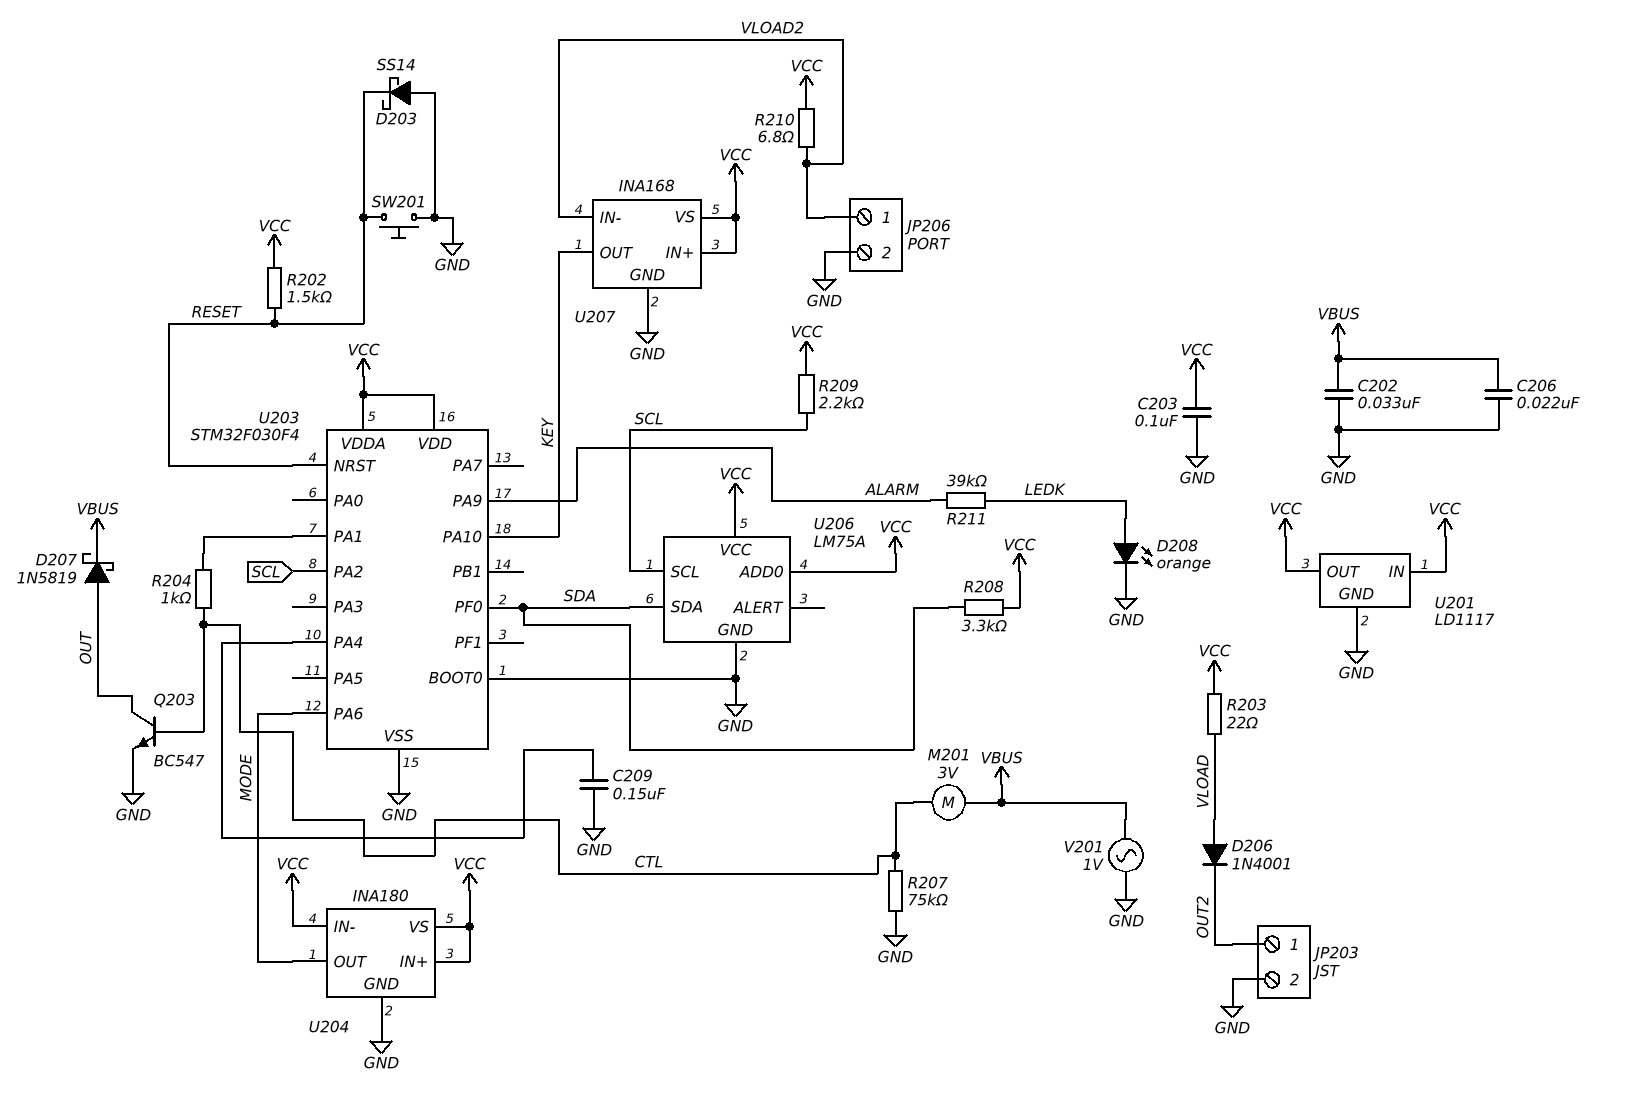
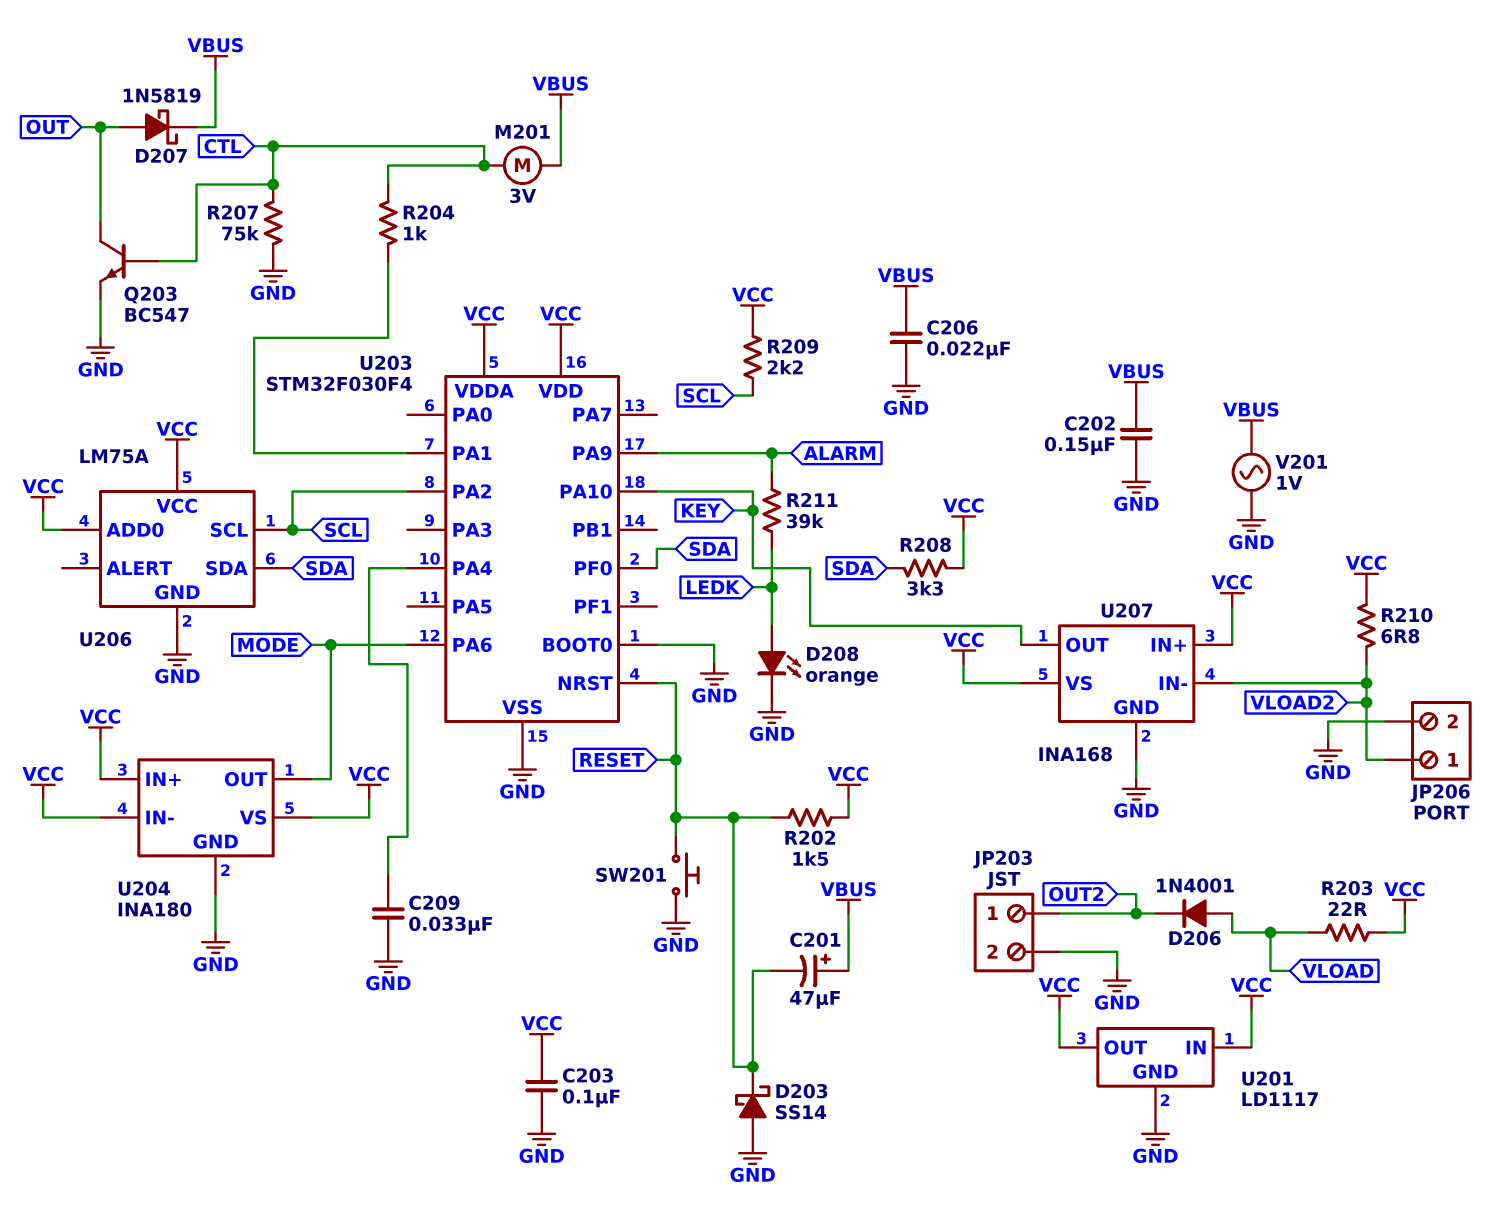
C201: none -> 47uF (plus VBUS, minus RESET)
C202: 33nF (GND, VBUS) -> 150nF (GND, VBUS)
C209: 150nF (GND, U203/PA4) -> 33nF (GND, U203/PA4)

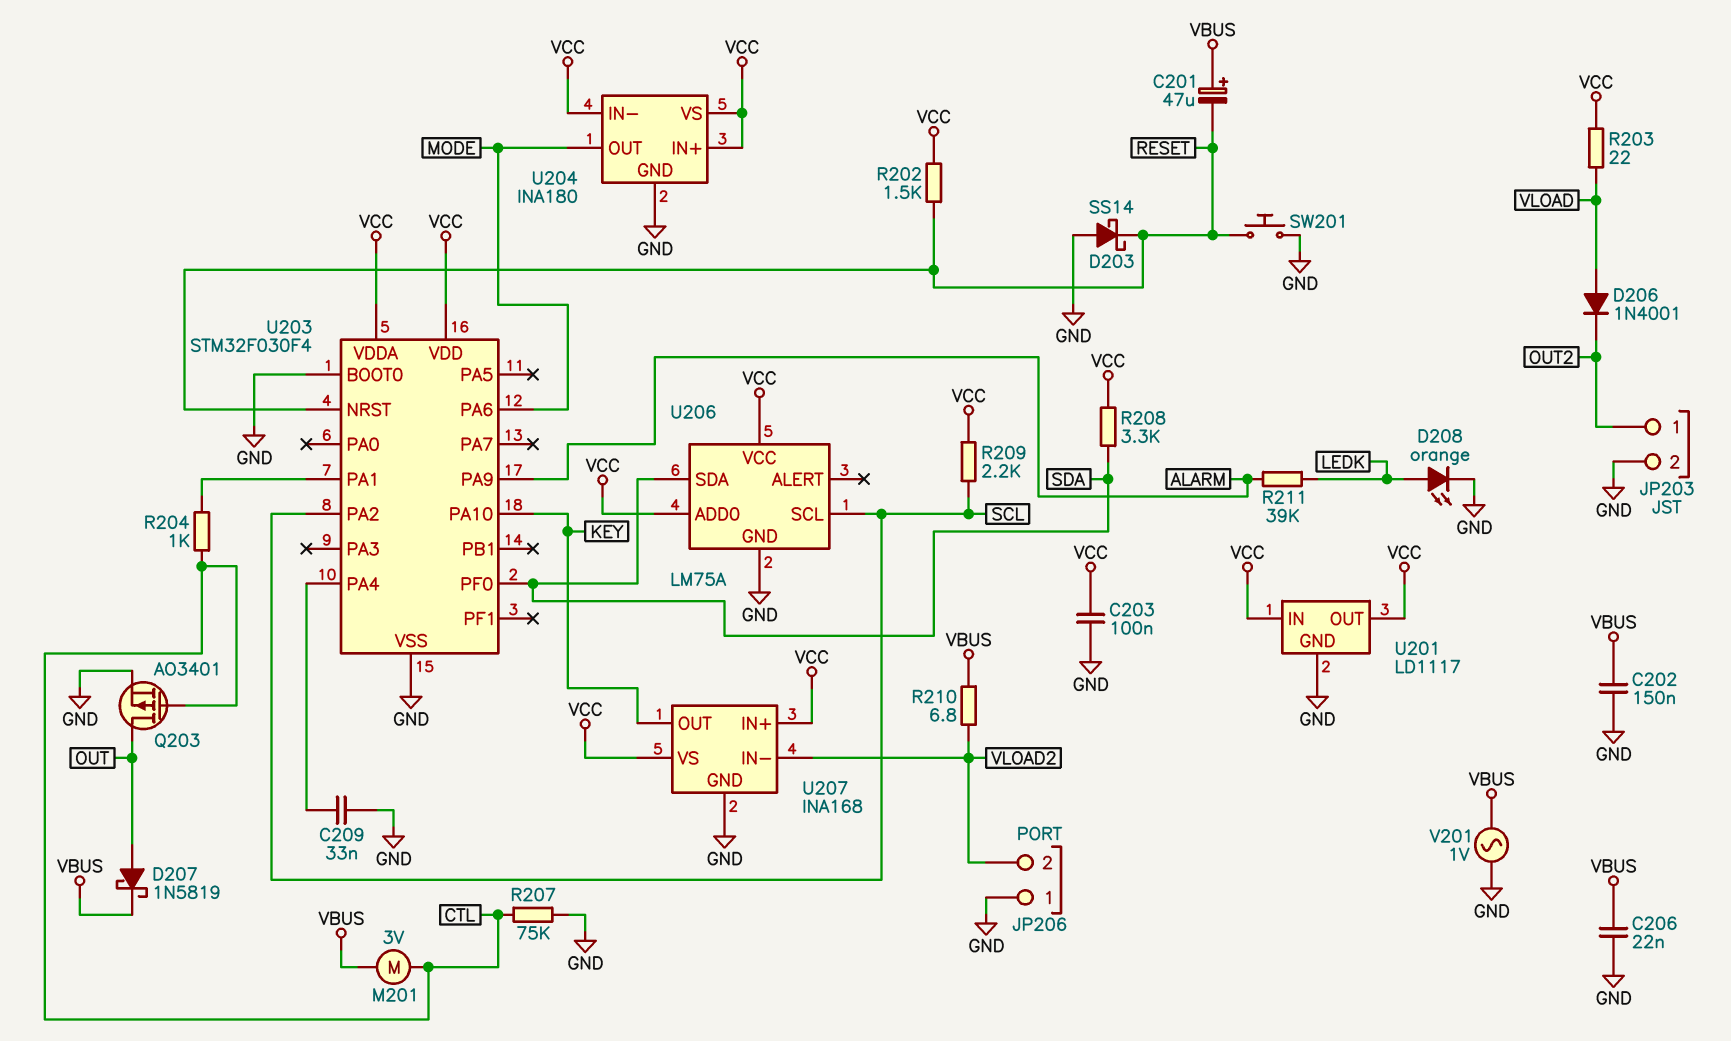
JP206 pin 1: VLOAD2 -> GND
JP206 pin 2: GND -> VLOAD2
Q203: NPN BC547 (B CTL, C OUT, E GND) -> PMOS AO3401 (G CTL, D OUT, S GND)
R210: 6.8 (VCC, VLOAD2) -> 6.8 (VBUS, VLOAD2)

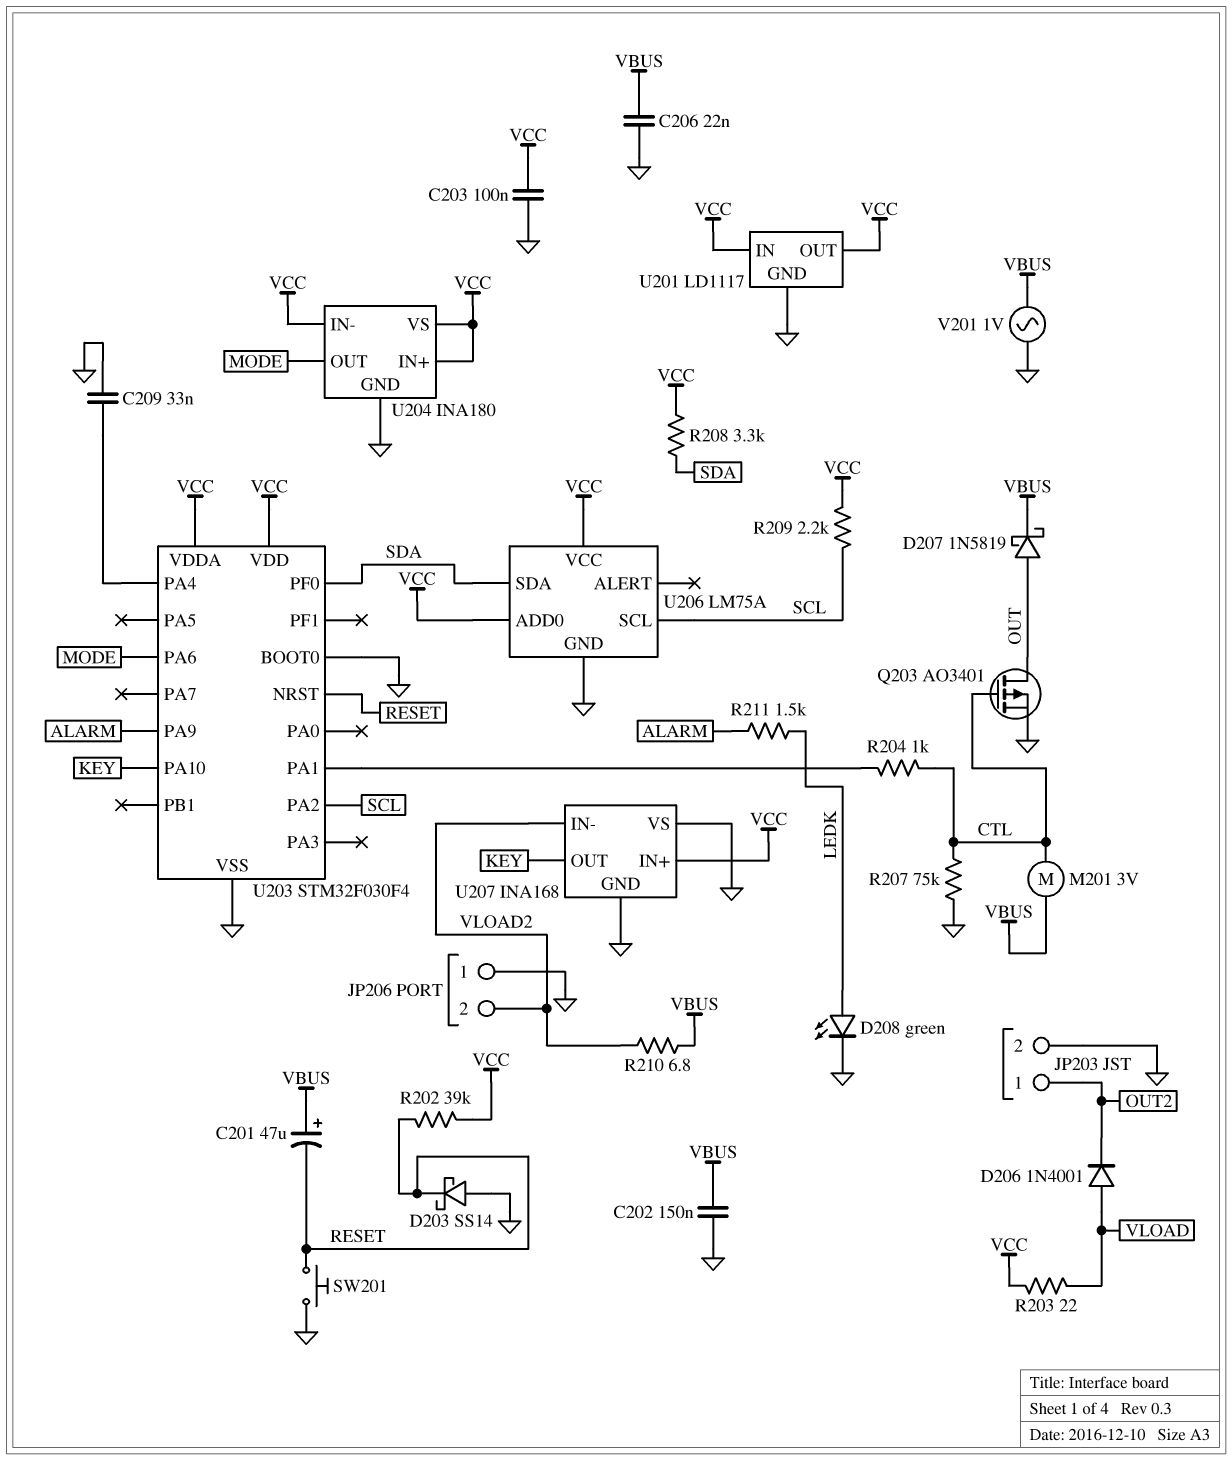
D208: LED orange (A LEDK, K GND) -> LED green (A LEDK, K GND)
R202: 1.5k (RESET, VCC) -> 39k (RESET, VCC)
R211: 39k (ALARM, LEDK) -> 1.5k (ALARM, LEDK)
U207 pin VS: VCC -> GND

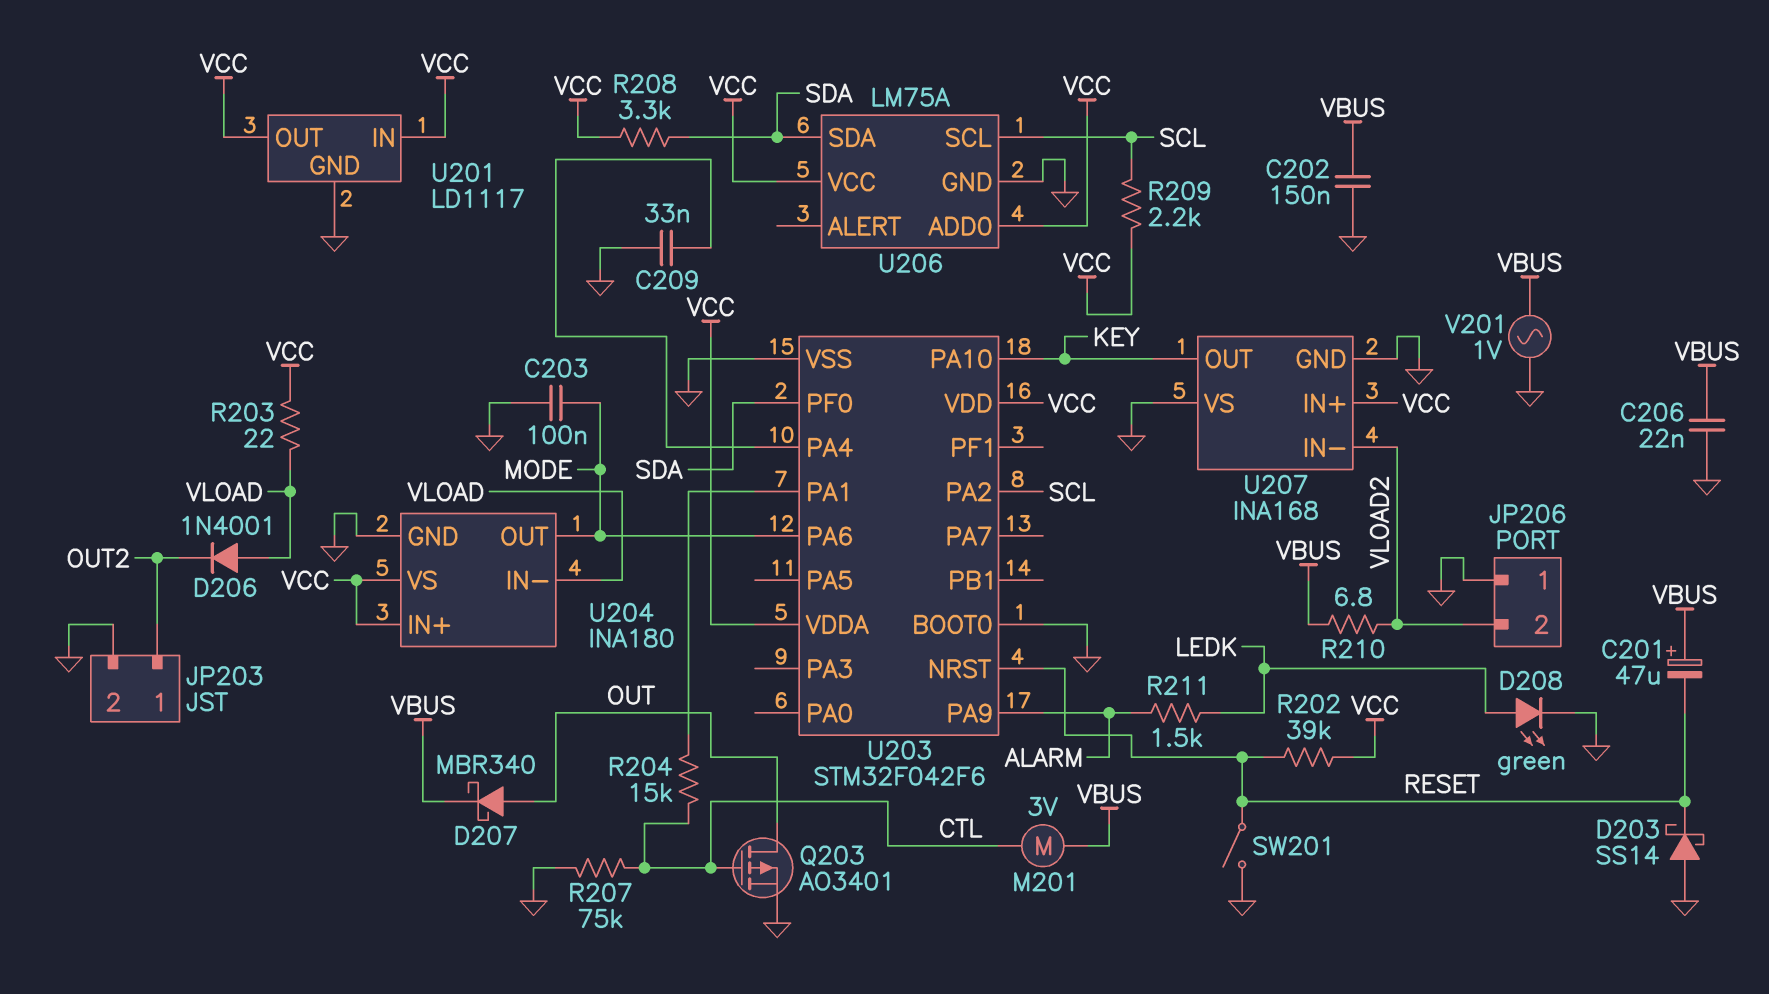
C203: 100nF (GND, VCC) -> 100nF (GND, MODE)
D207: schottky 1N5819 (A OUT, K VBUS) -> schottky MBR340 (A OUT, K VBUS)
R204: 1k (CTL, U203/PA1) -> 15k (CTL, U203/PA1)
SW201: button (GND, RESET) -> switch (GND, RESET)
U203: STM32F030F4 -> STM32F042F6
U204 pin IN-: VCC -> VLOAD

